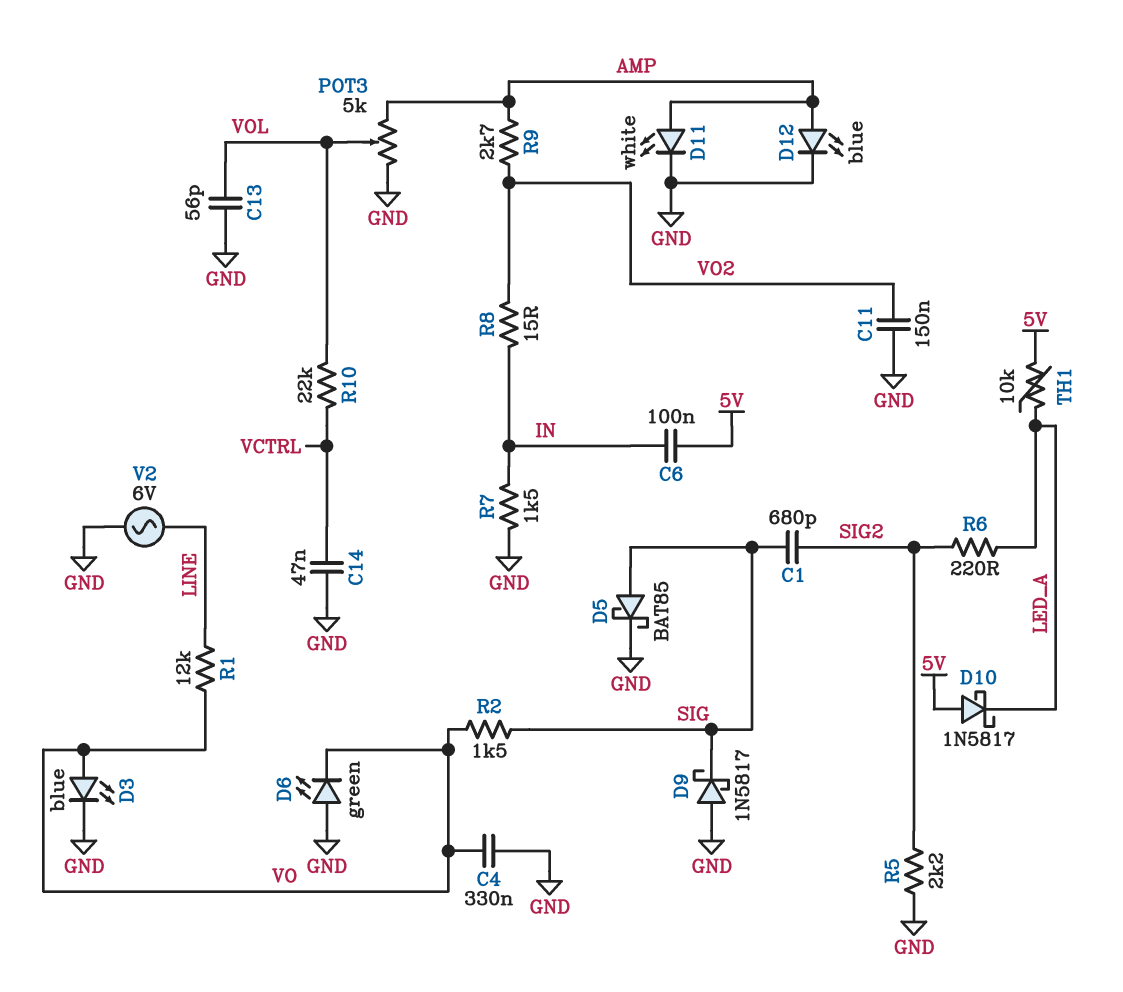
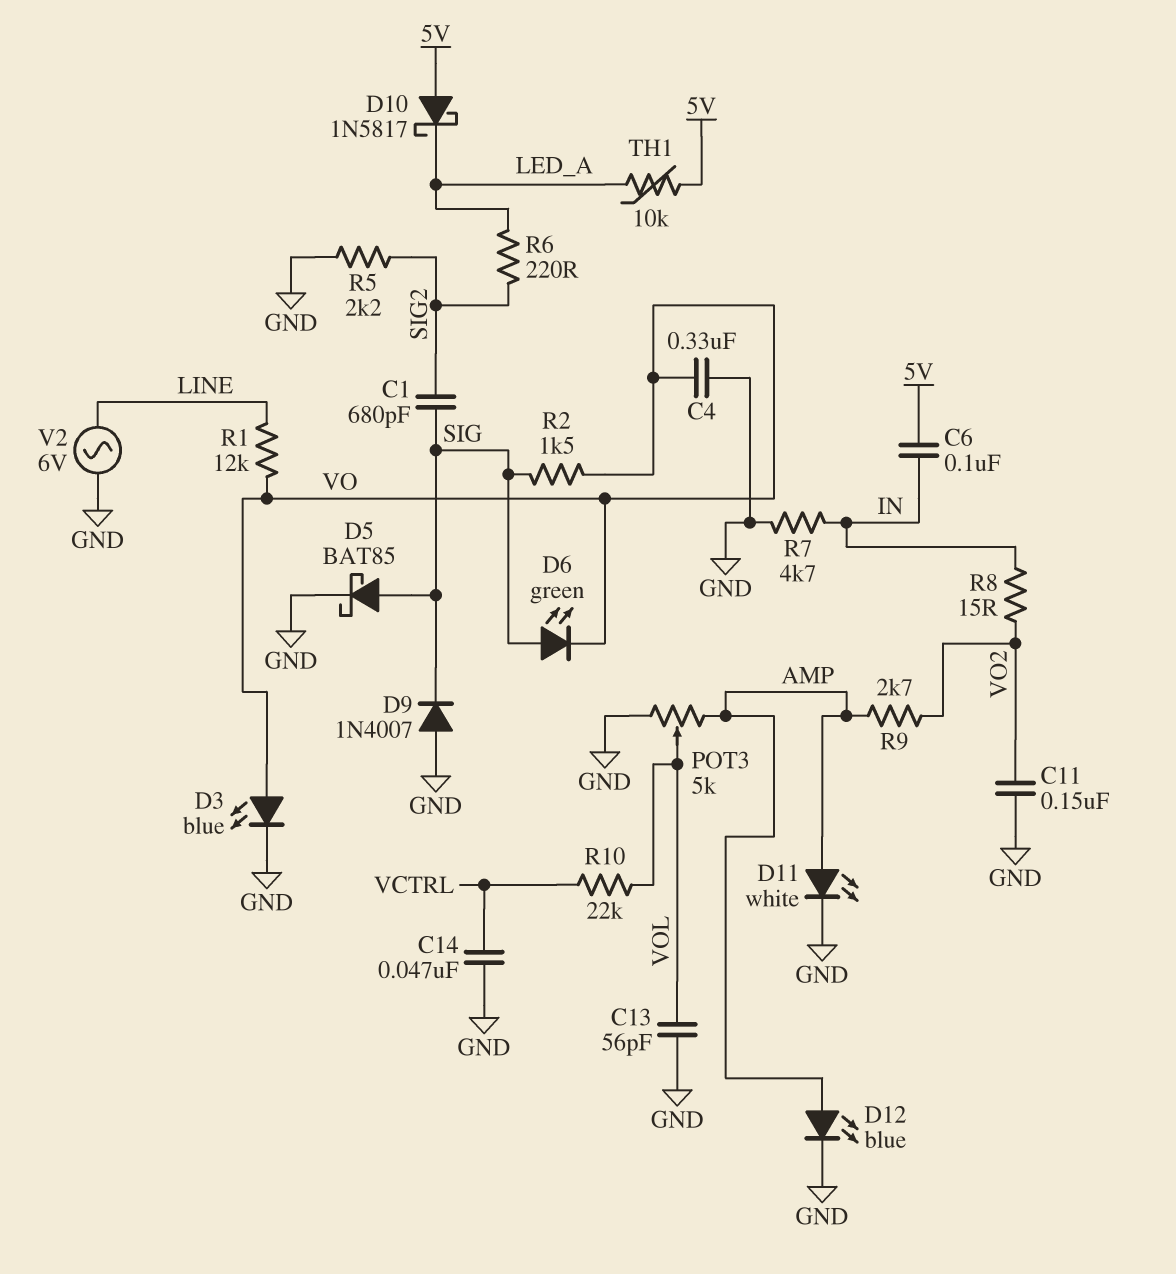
D6: LED green (A GND, K VO) -> LED green (A SIG, K VO)
D9: schottky 1N5817 (A GND, K SIG) -> diode 1N4007 (A GND, K SIG)
R7: 1.5k (GND, IN) -> 4.7k (GND, IN)

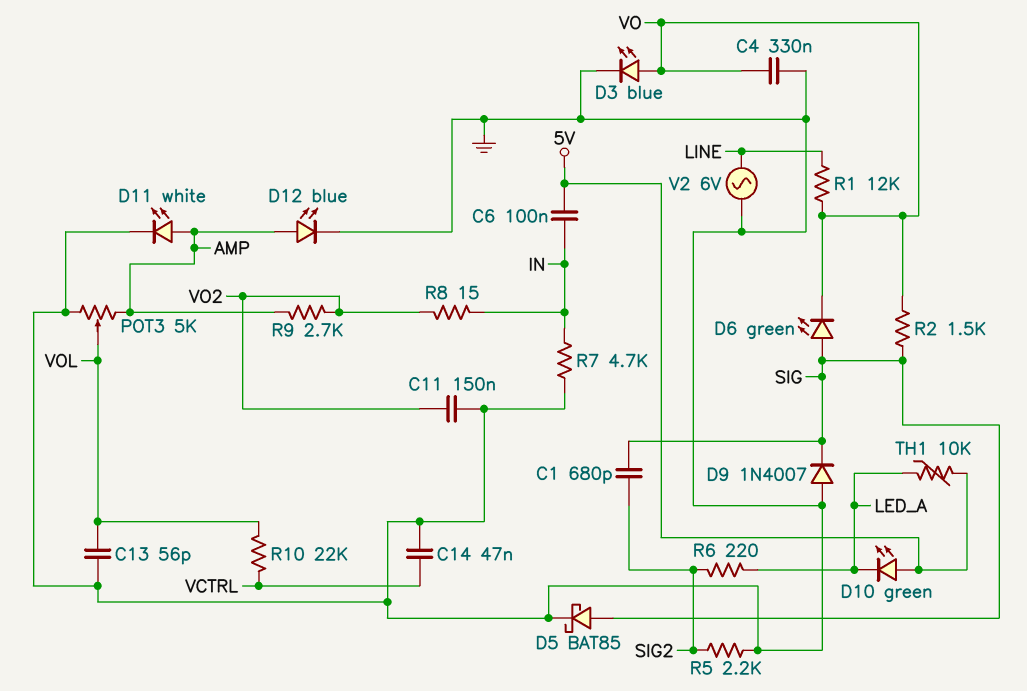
D10: schottky 1N5817 (A 5V, K LED_A) -> LED green (A 5V, K LED_A)

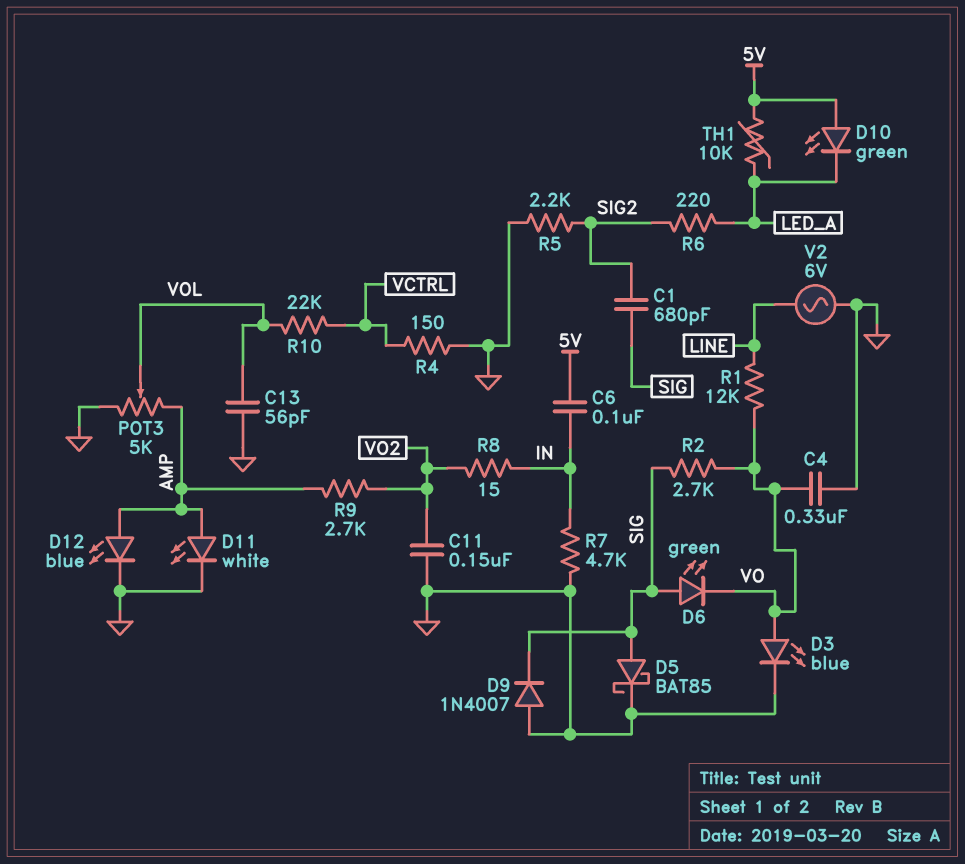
C14: 47nF (GND, VCTRL) -> none
R2: 1.5k (SIG, VO) -> 2.7k (SIG, VO)
R4: none -> 150 (GND, VCTRL)

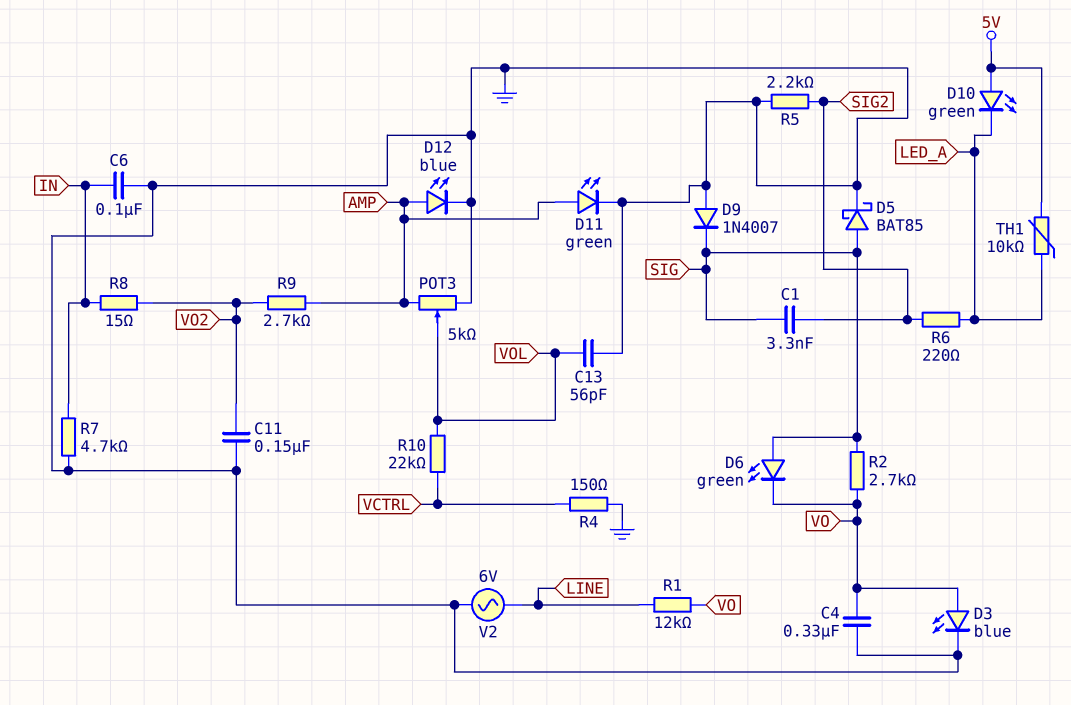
C1: 680pF (SIG, SIG2) -> 3.3nF (SIG, SIG2)
C6: 100nF (5V, IN) -> 100nF (GND, IN)
D11: LED white (A AMP, K GND) -> LED green (A AMP, K GND)

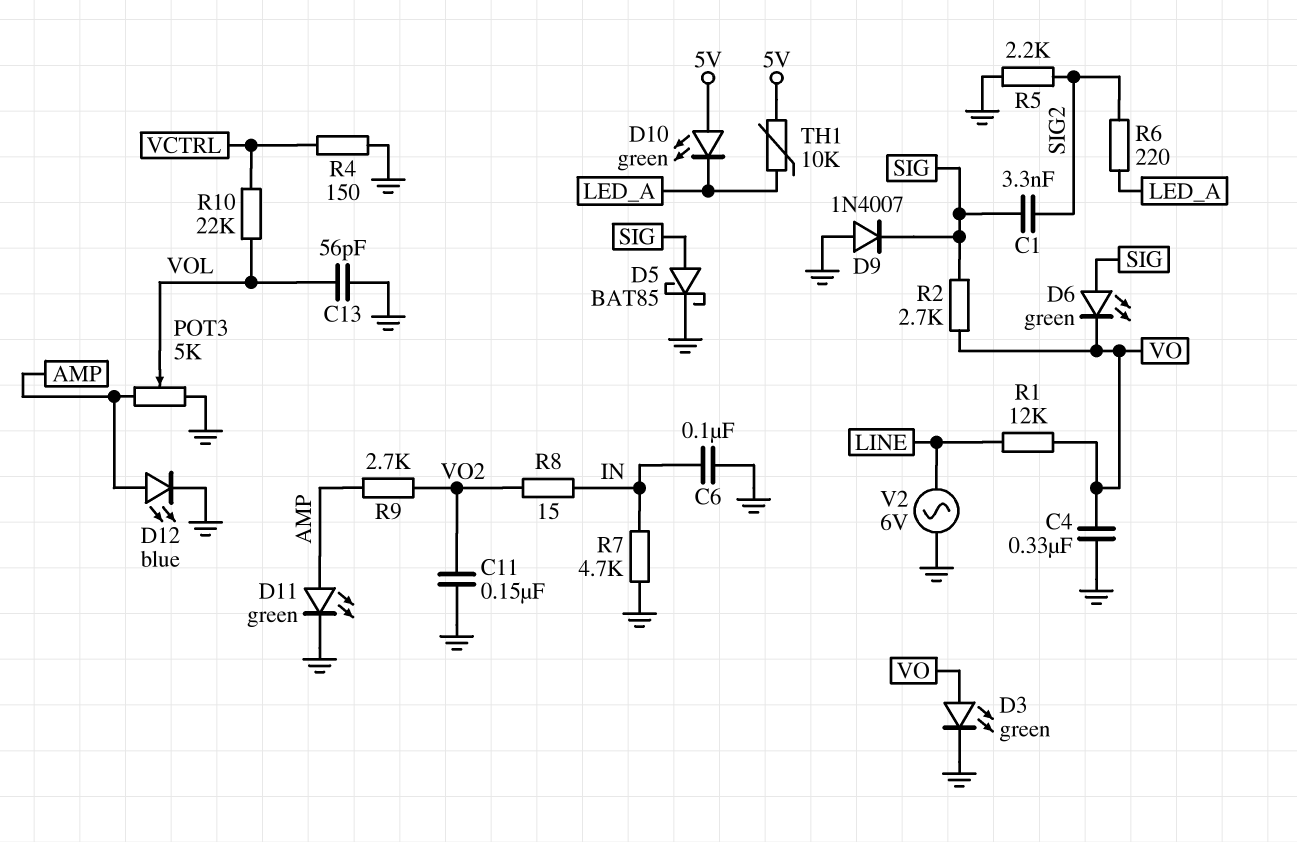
D3: LED blue (A VO, K GND) -> LED green (A VO, K GND)

